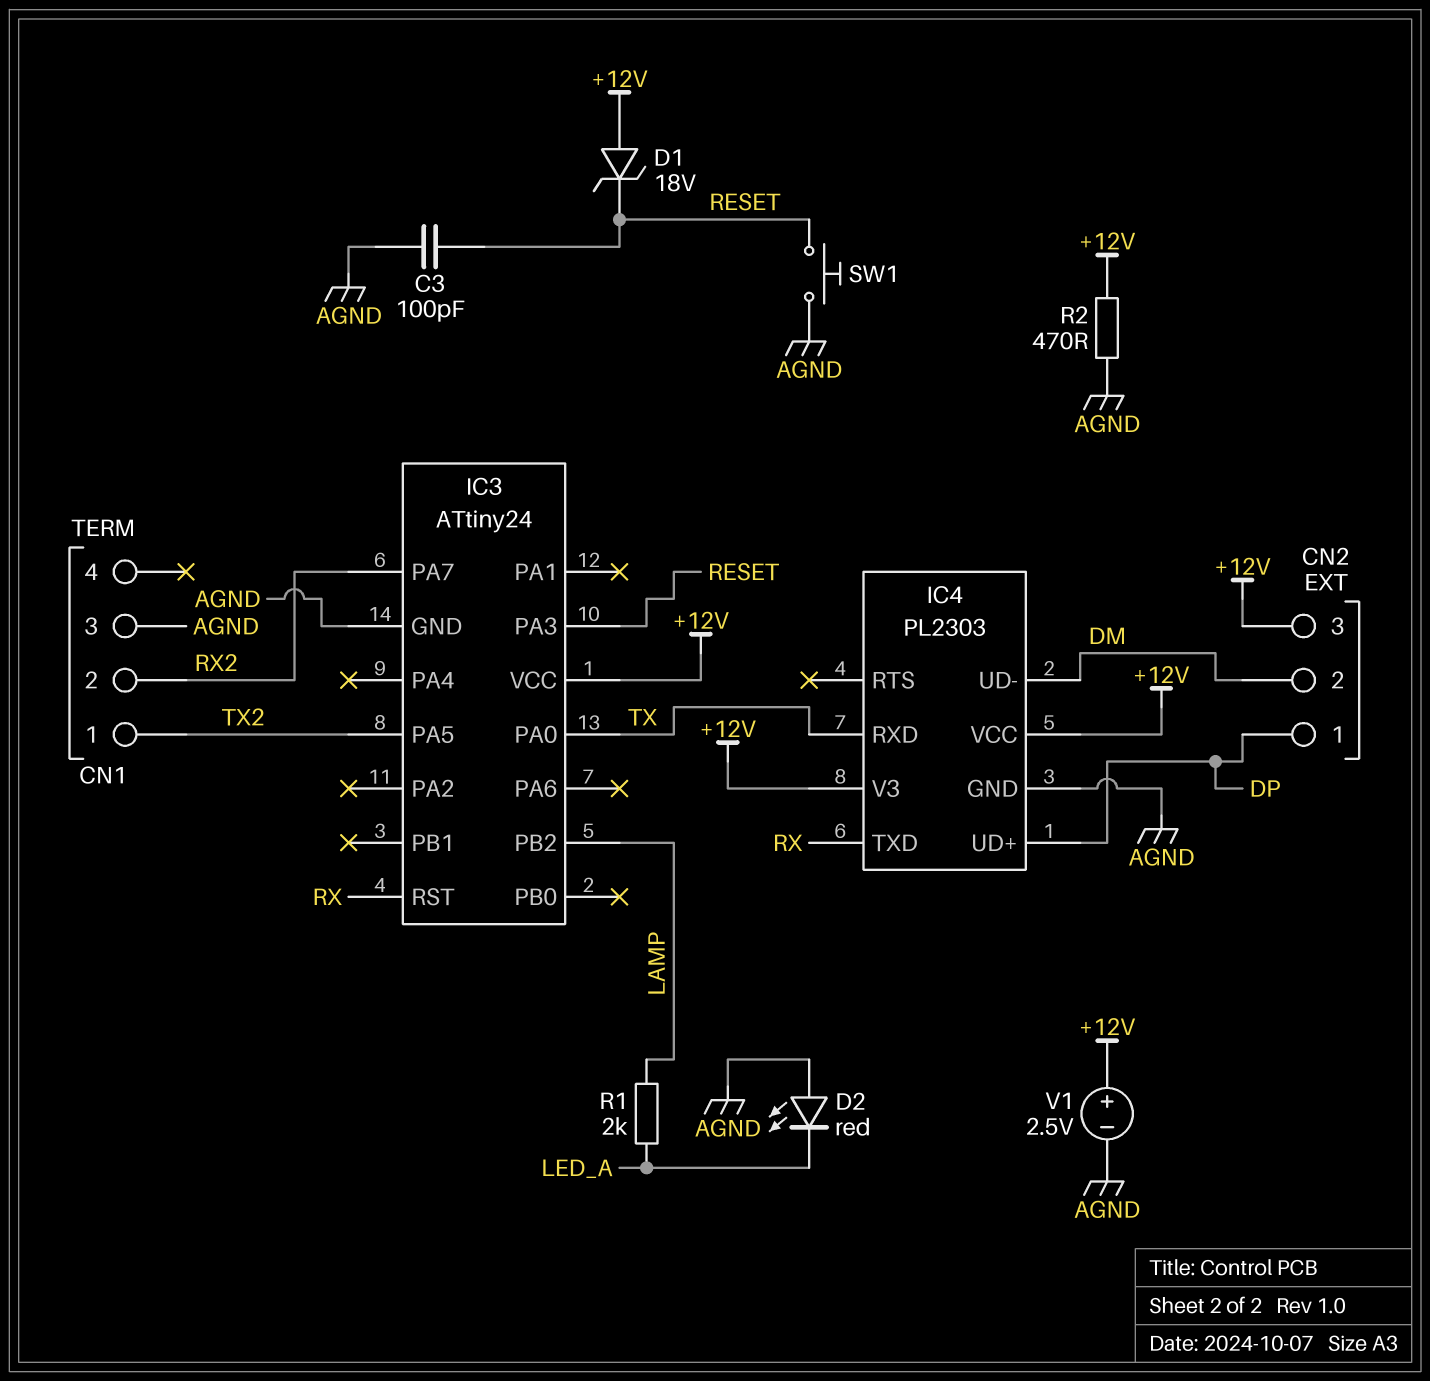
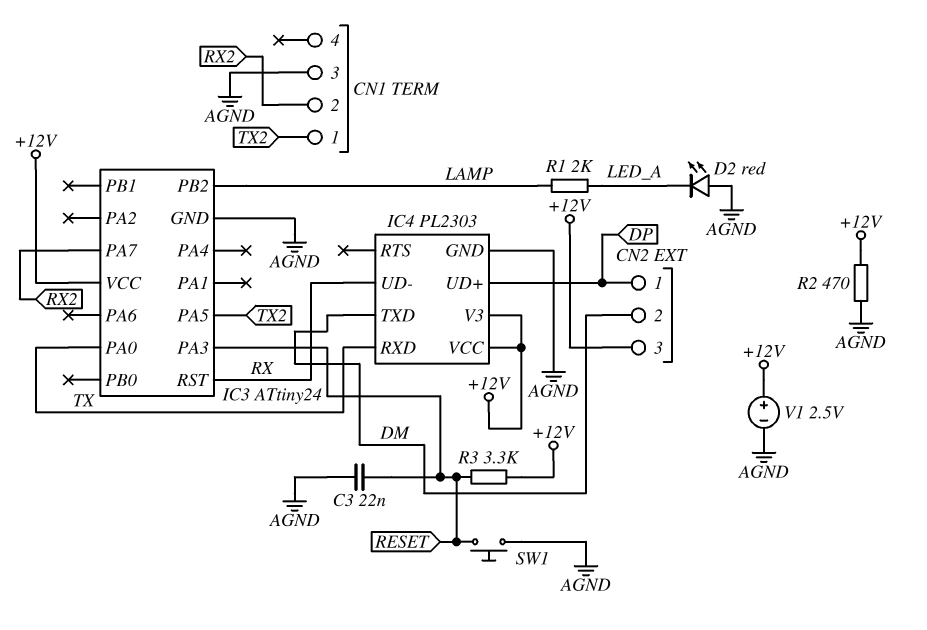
C3: 100pF (AGND, RESET) -> 22nF (AGND, RESET)
D1: zener 18V (A +12V, K RESET) -> none
IC4 pin TXD: RX -> DM
IC4 pin UD-: DM -> RX
R3: none -> 3.3k (+12V, RESET)

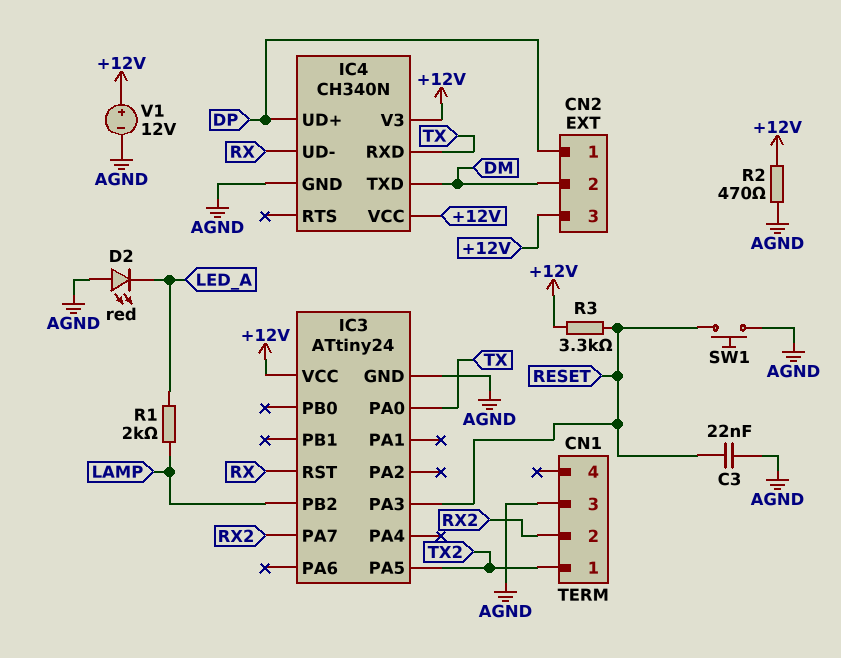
IC4: PL2303 -> CH340N
V1: 2.5V (plus +12V, minus AGND) -> 12V (plus +12V, minus AGND)

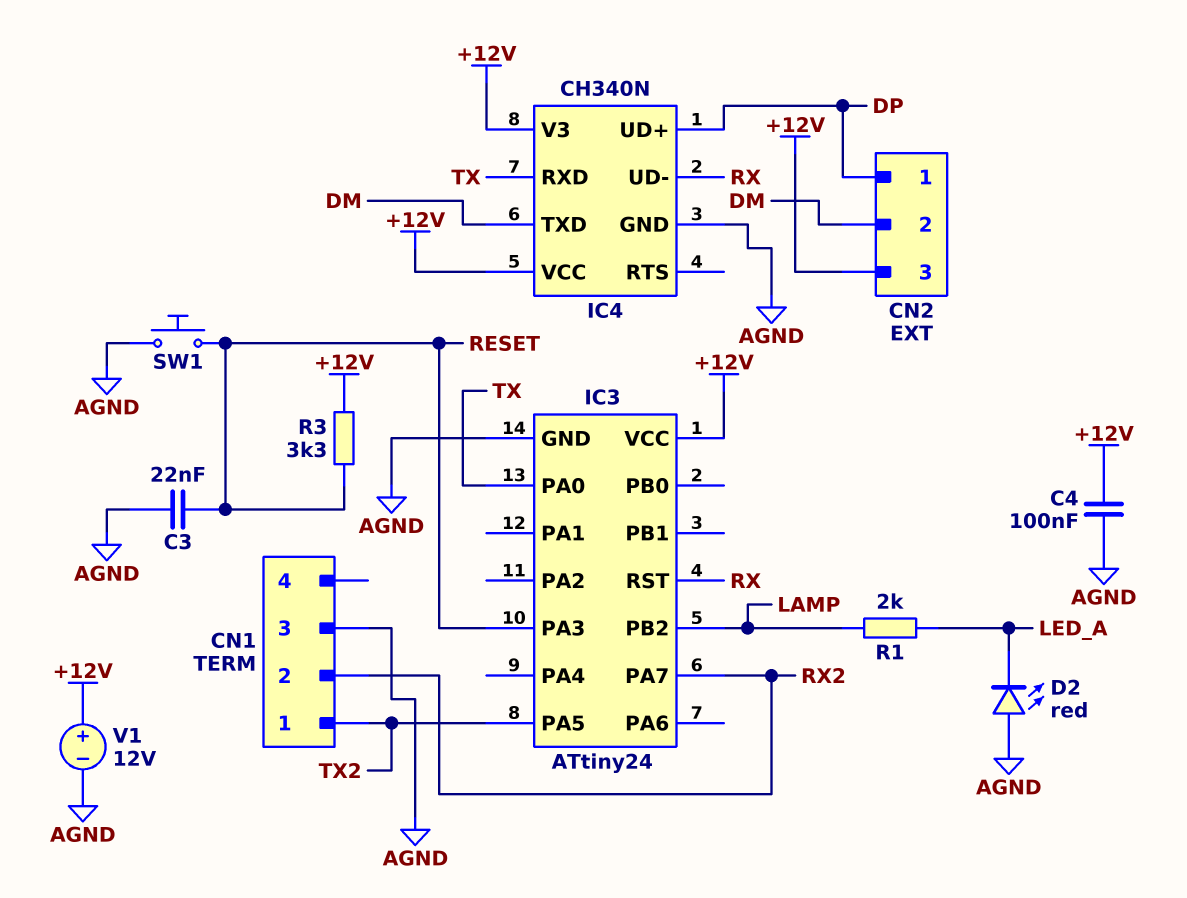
C4: none -> 100nF (+12V, AGND)
R2: 470 (+12V, AGND) -> none

